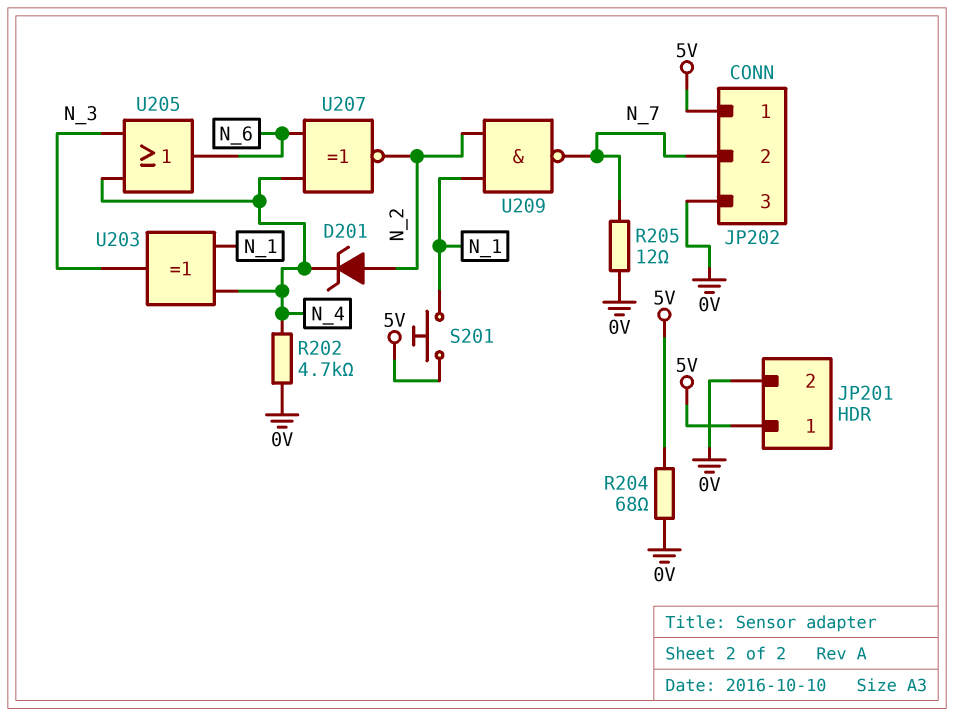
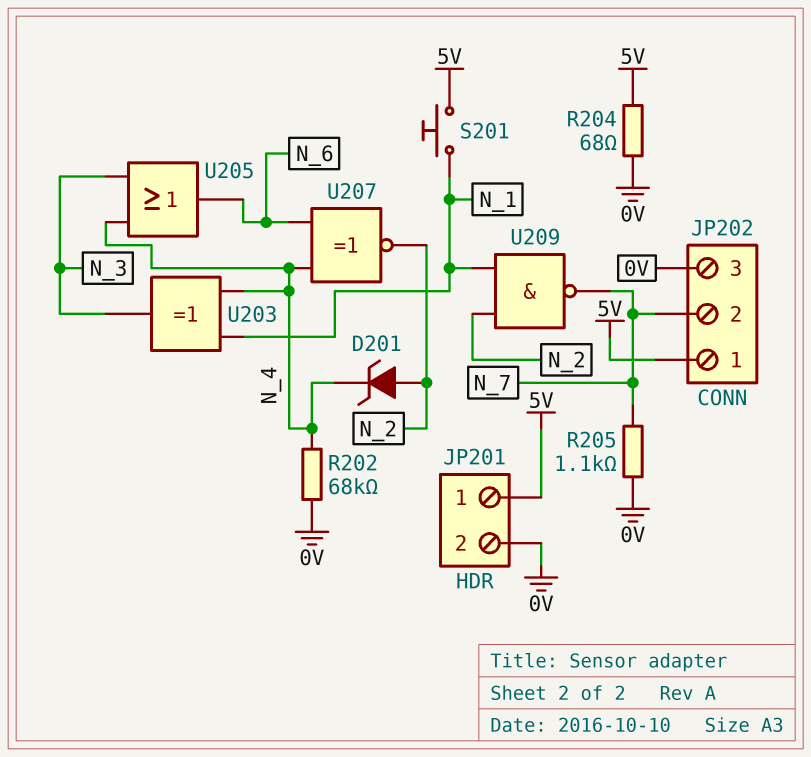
R202: 4.7k (0V, N_4) -> 68k (0V, N_4)
R205: 12 (0V, N_7) -> 1.1k (0V, N_7)

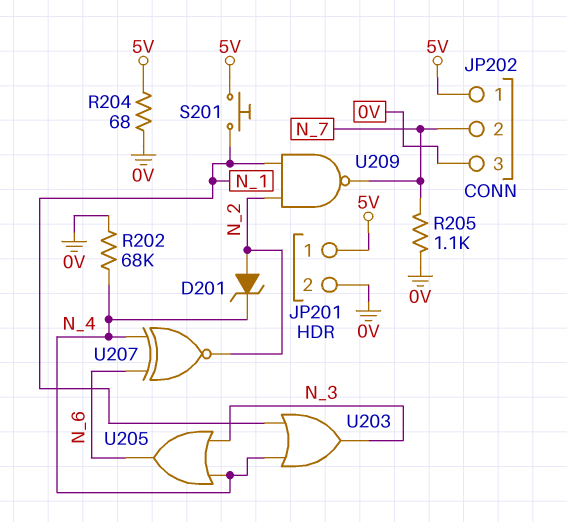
U203: XOR (in N_1, in N_4, out N_3) -> OR (in N_1, in N_4, out N_3)

